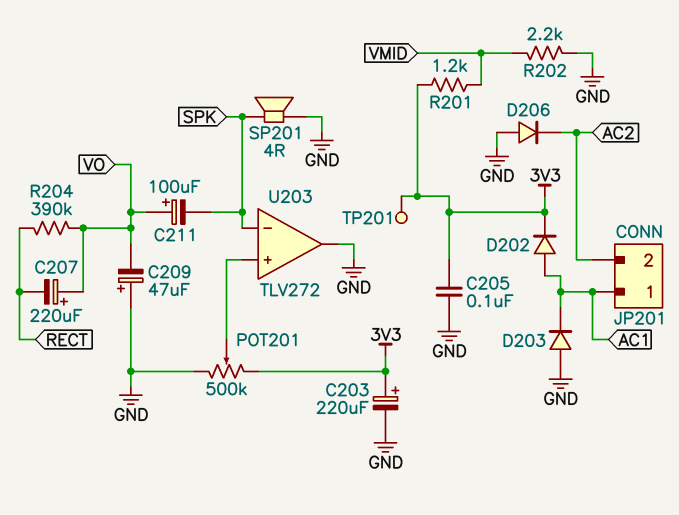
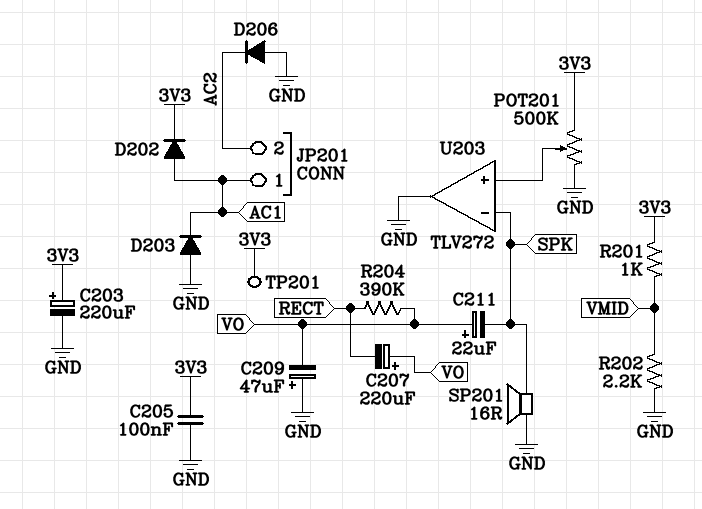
C211: 100uF (plus VO, minus SPK) -> 22uF (plus VO, minus SPK)
R201: 1.2k (3V3, VMID) -> 1k (3V3, VMID)
SP201: speaker 4R (GND, SPK) -> speaker 16R (GND, SPK)

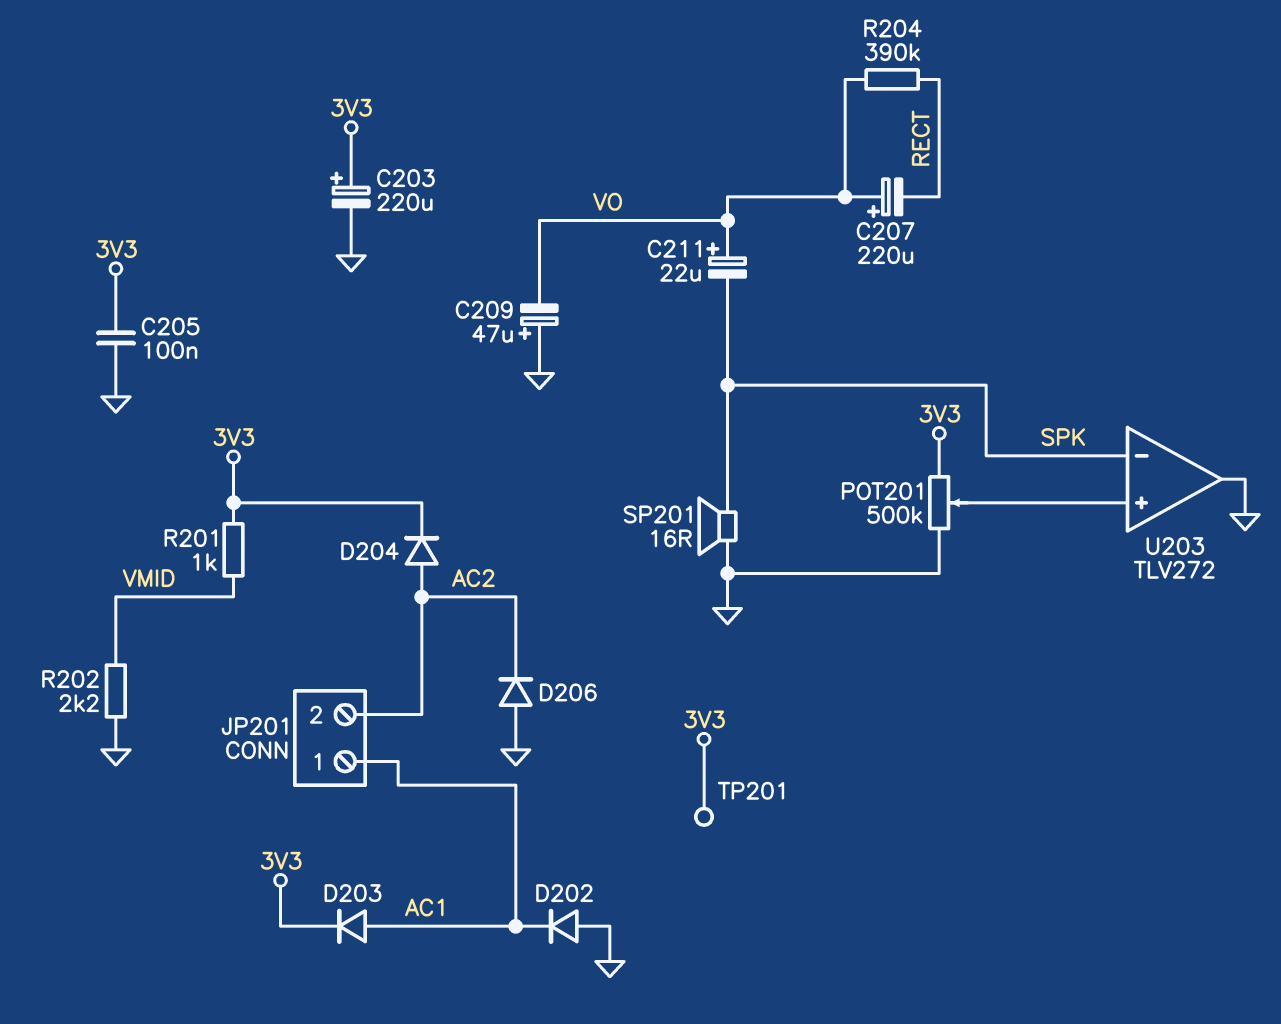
D202: diode (A AC1, K 3V3) -> diode (A GND, K AC1)
D203: diode (A GND, K AC1) -> diode (A AC1, K 3V3)
D204: none -> diode (A AC2, K 3V3)

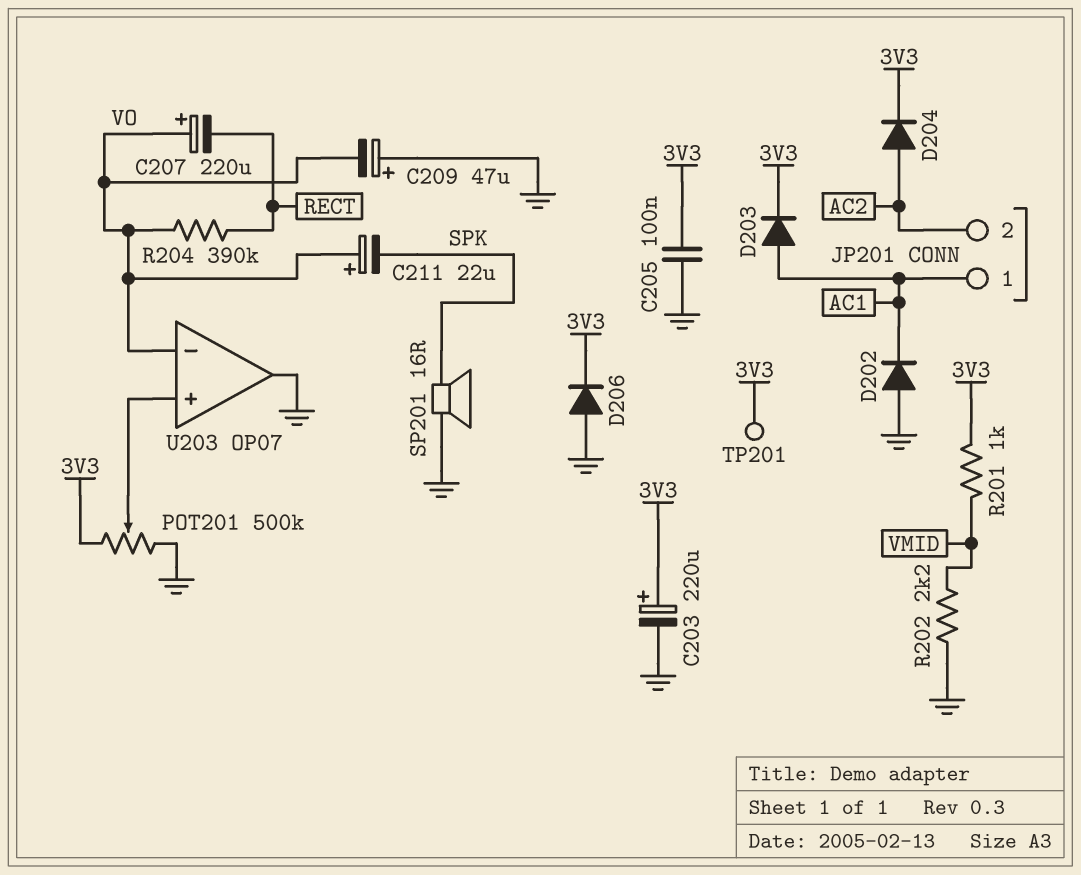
D206: diode (A GND, K AC2) -> diode (A GND, K 3V3)
U203: TLV272 -> OP07
U203 pin in-: SPK -> VO

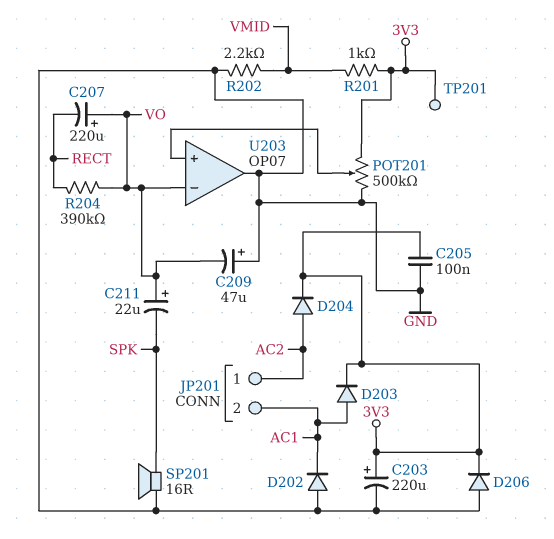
JP201 pin 1: AC1 -> AC2
JP201 pin 2: AC2 -> AC1

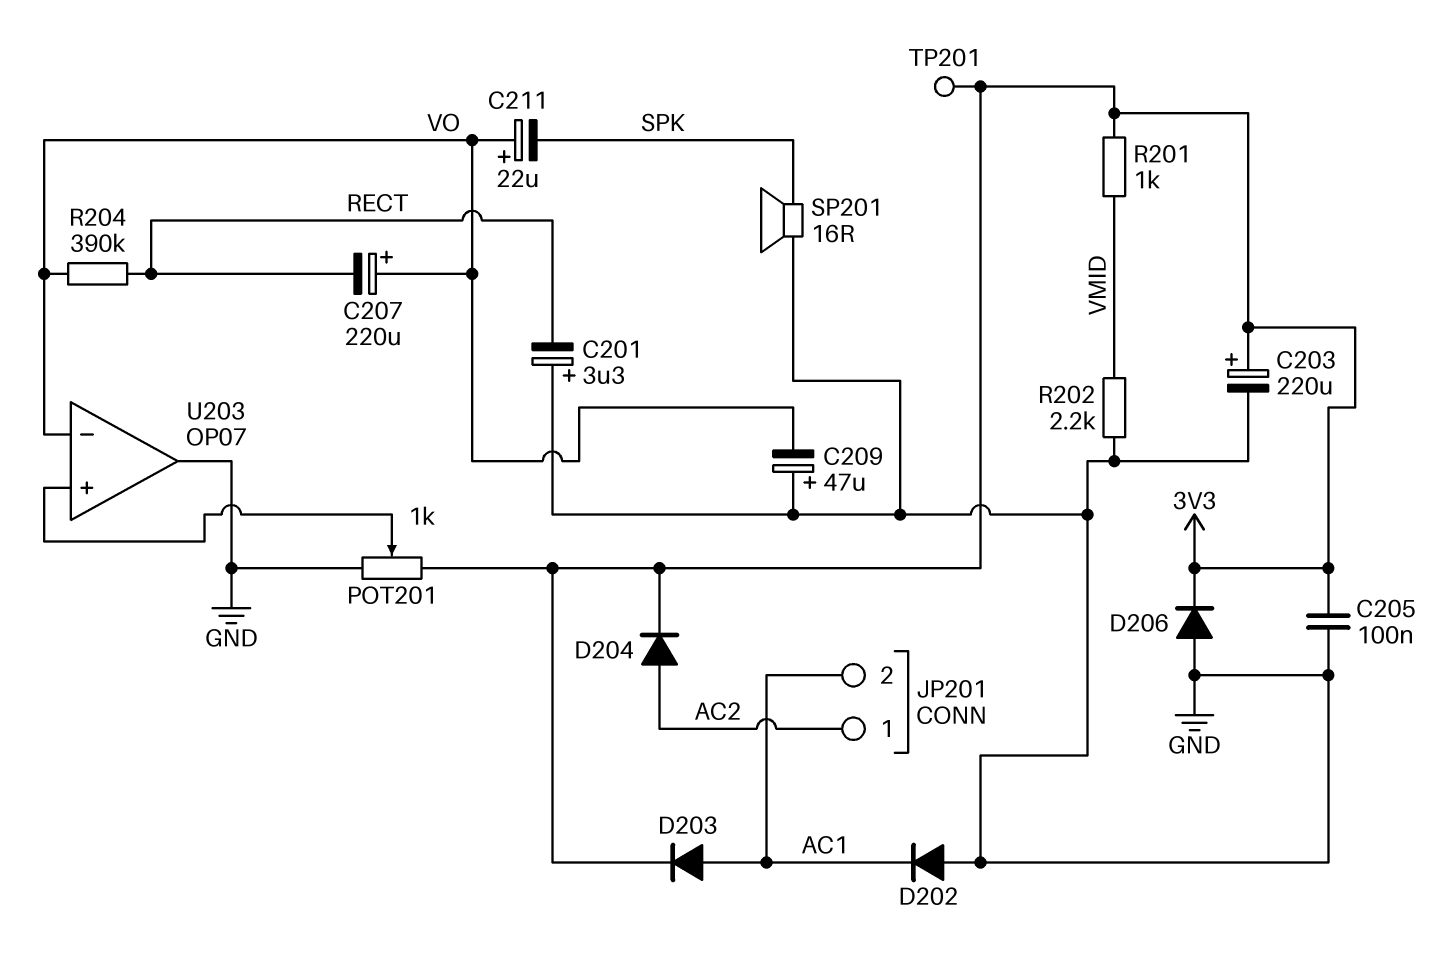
C201: none -> 3.3uF (plus GND, minus RECT)
POT201: 500k (3V3, GND, wiper U203/in+) -> 1k (3V3, GND, wiper U203/in+)

